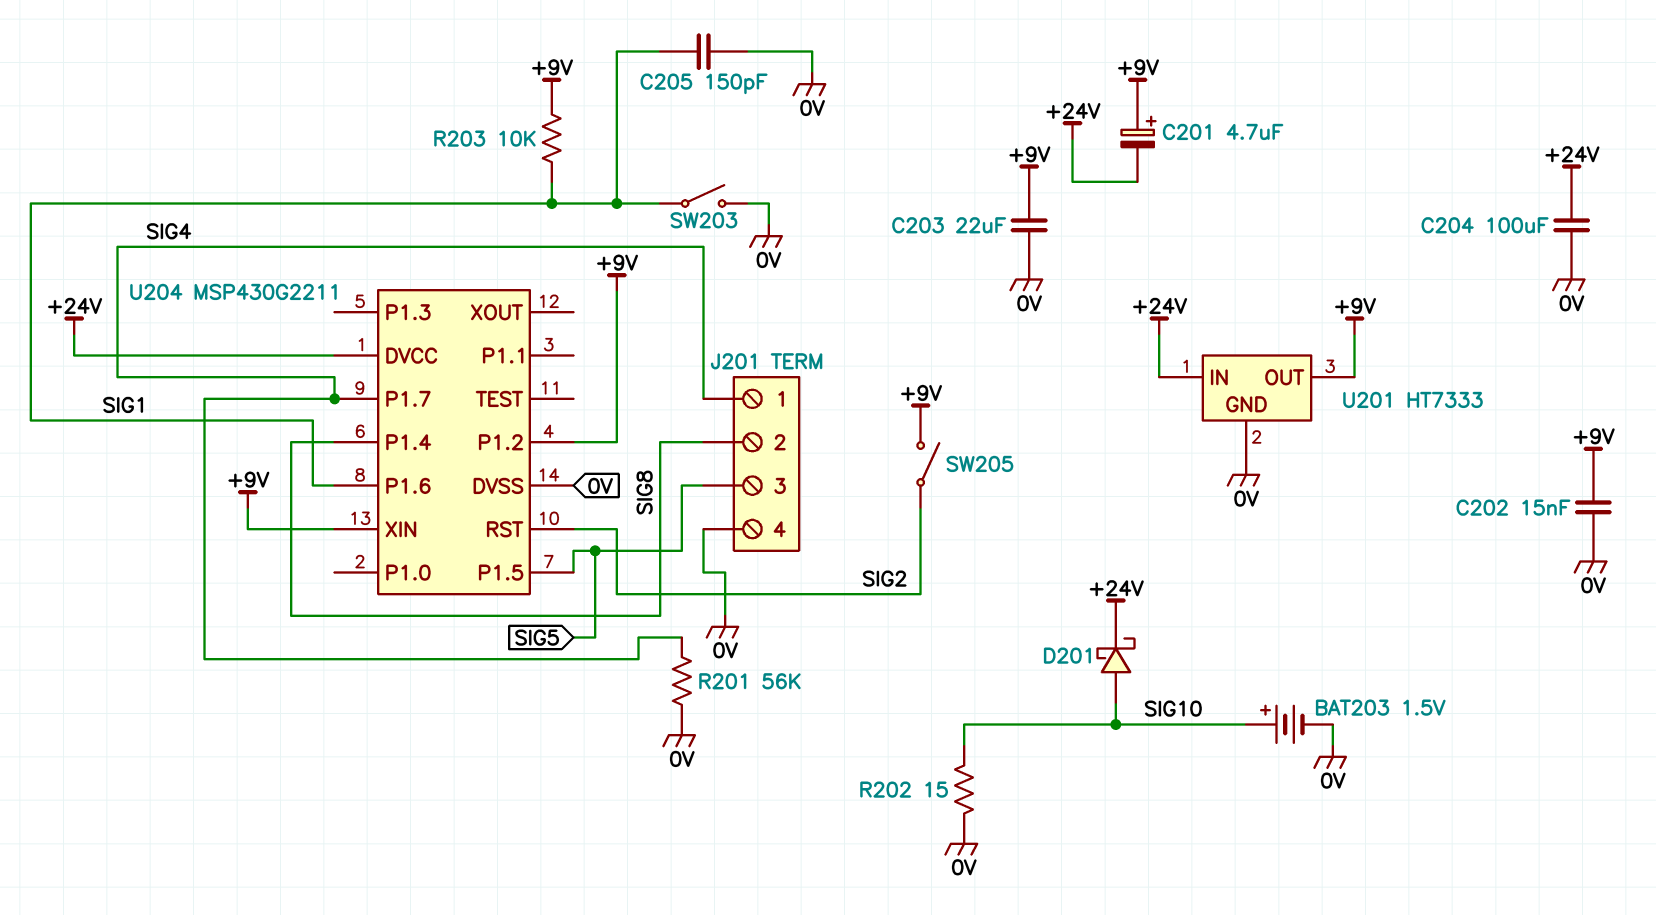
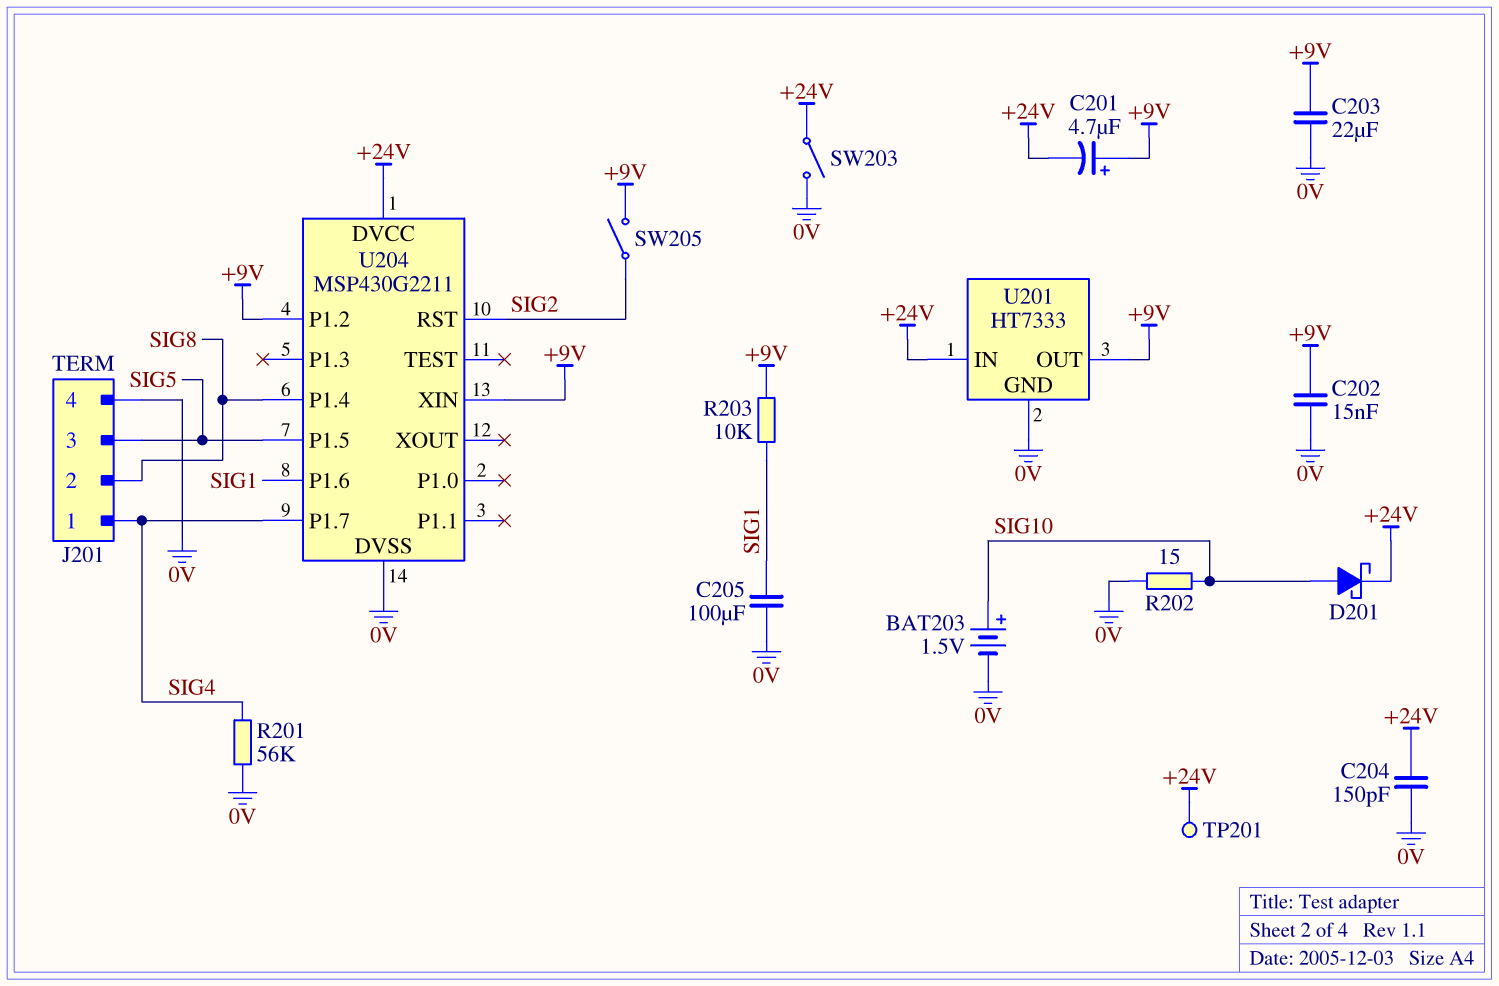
C204: 100uF (+24V, 0V) -> 150pF (+24V, 0V)
C205: 150pF (0V, SIG1) -> 100uF (0V, SIG1)
SW203: switch (0V, SIG1) -> switch (+24V, 0V)
TP201: none -> test point (+24V)

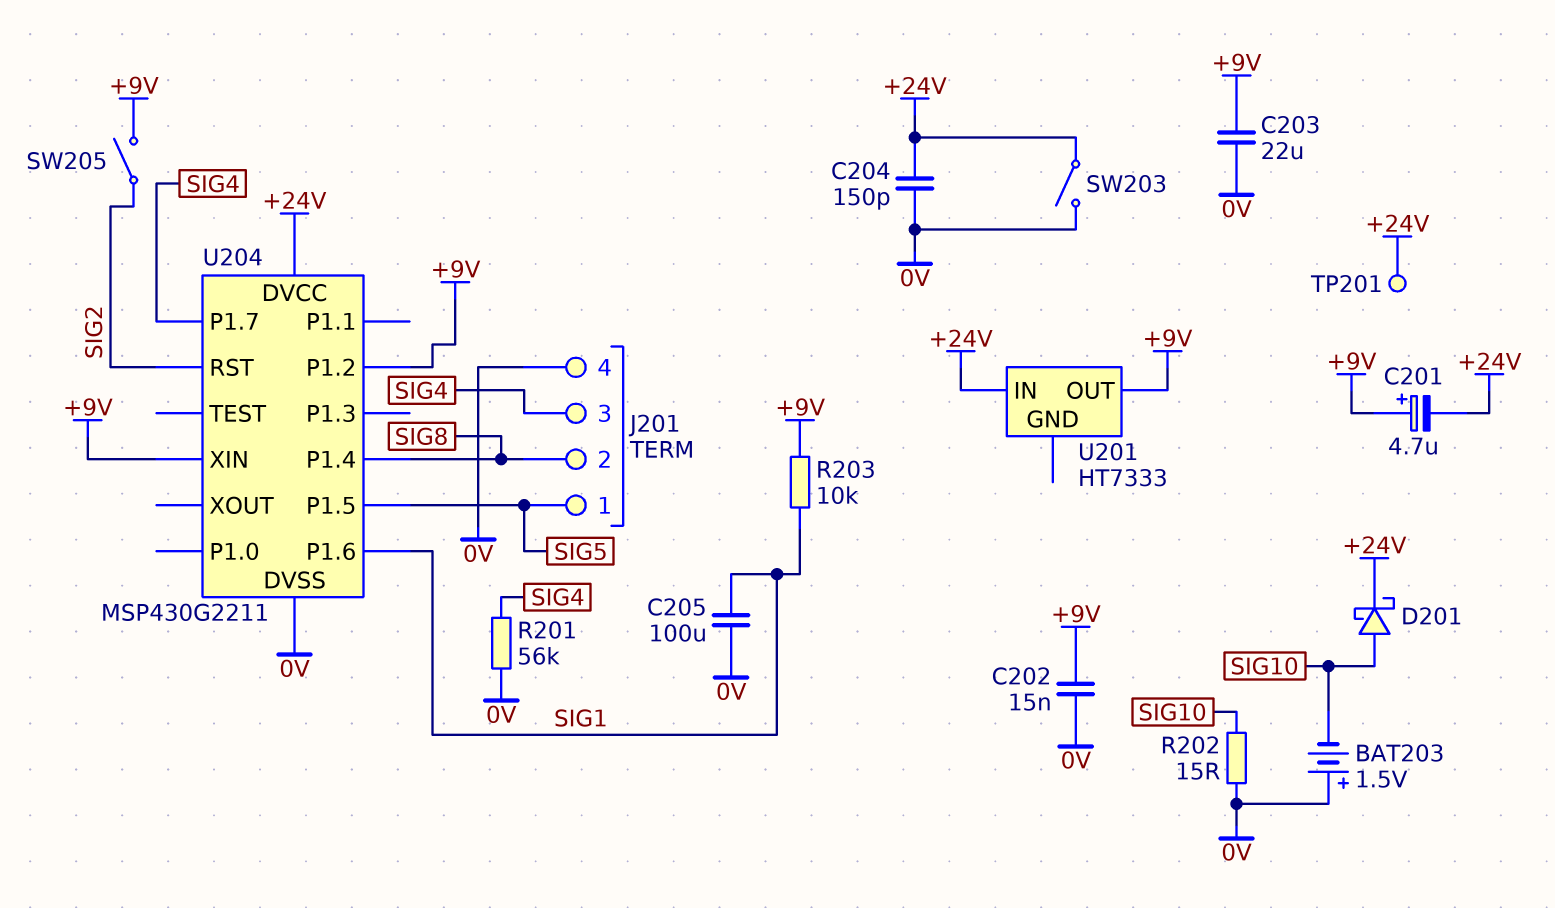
BAT203: 1.5V (plus SIG10, minus 0V) -> 1.5V (plus 0V, minus SIG10)
J201 pin 1: SIG4 -> SIG5
J201 pin 3: SIG5 -> SIG4
U201 pin GND: 0V -> none

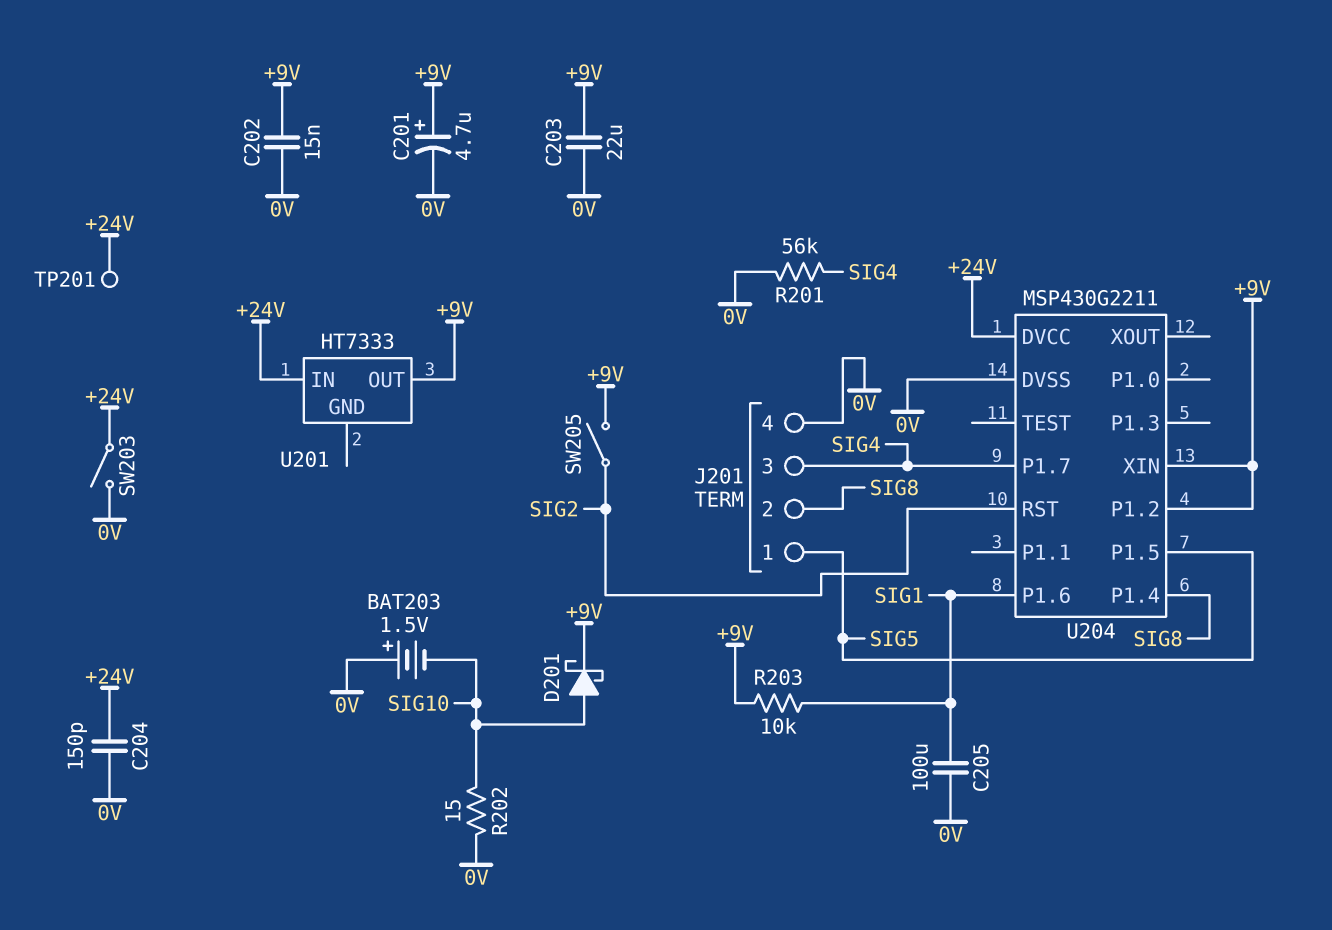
C201: 4.7uF (plus +9V, minus +24V) -> 4.7uF (plus +9V, minus 0V)
D201: schottky (A SIG10, K +24V) -> schottky (A SIG10, K +9V)

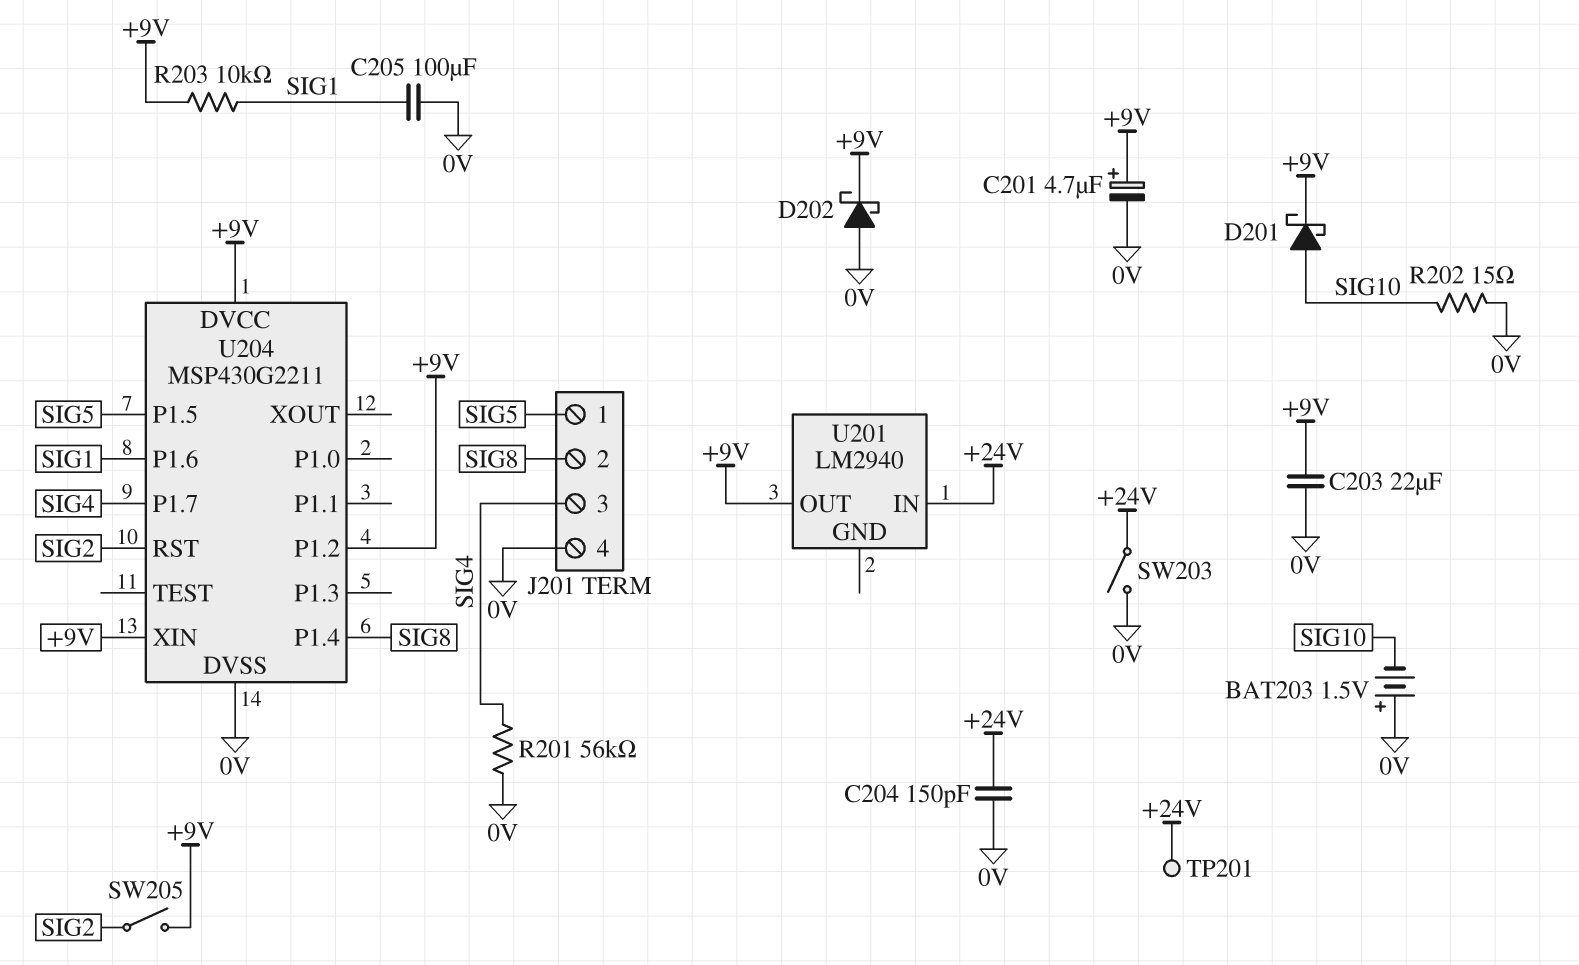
C202: 15nF (+9V, 0V) -> none
D202: none -> schottky (A 0V, K +9V)
U201: HT7333 -> LM2940
U204 pin DVCC: +24V -> +9V

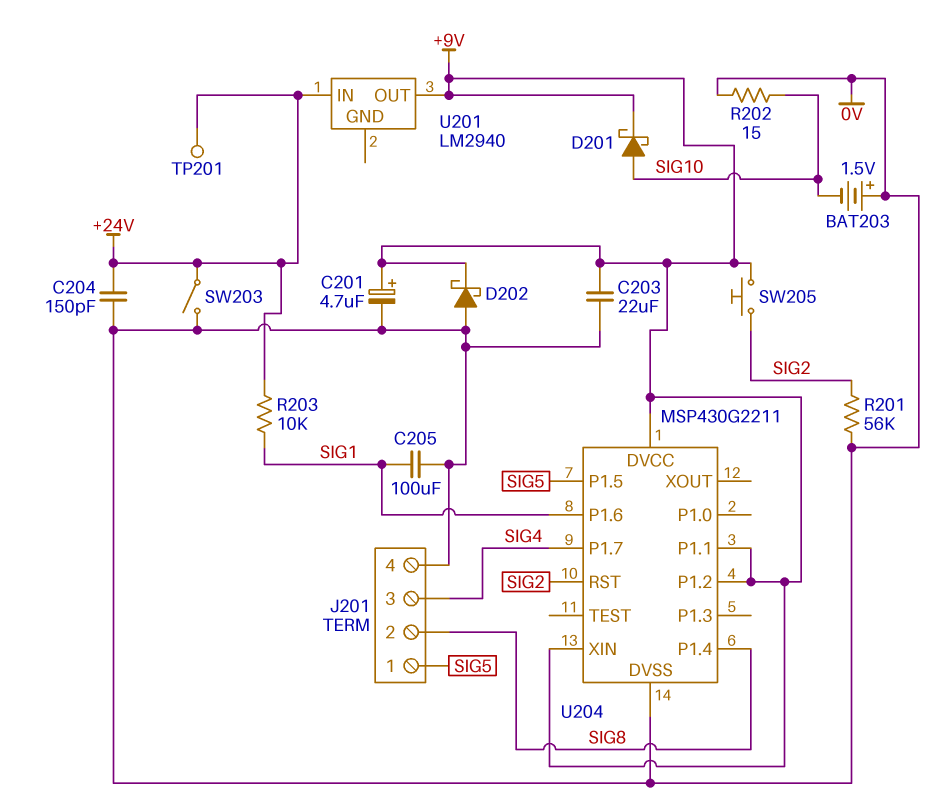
R201: 56k (0V, SIG4) -> 56k (0V, SIG2)
R203: 10k (+9V, SIG1) -> 10k (+24V, SIG1)
SW205: switch (+9V, SIG2) -> button (+9V, SIG2)
U204 pin P1.1: none -> +9V

